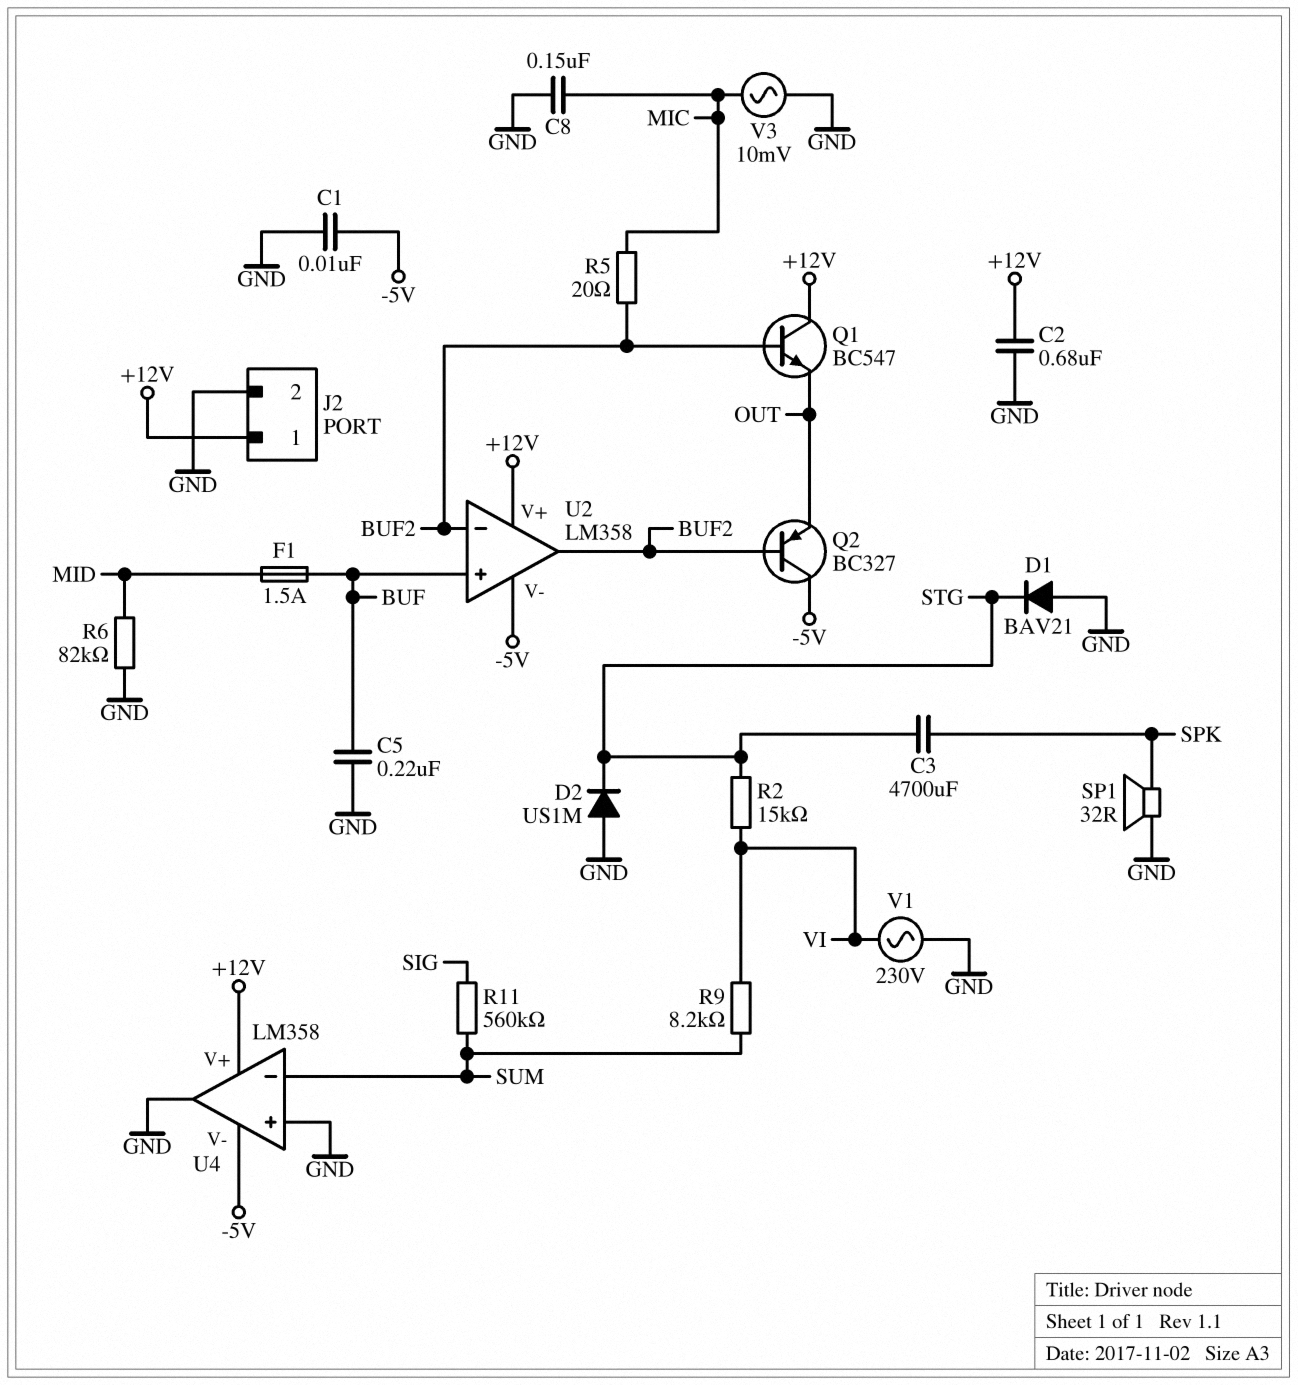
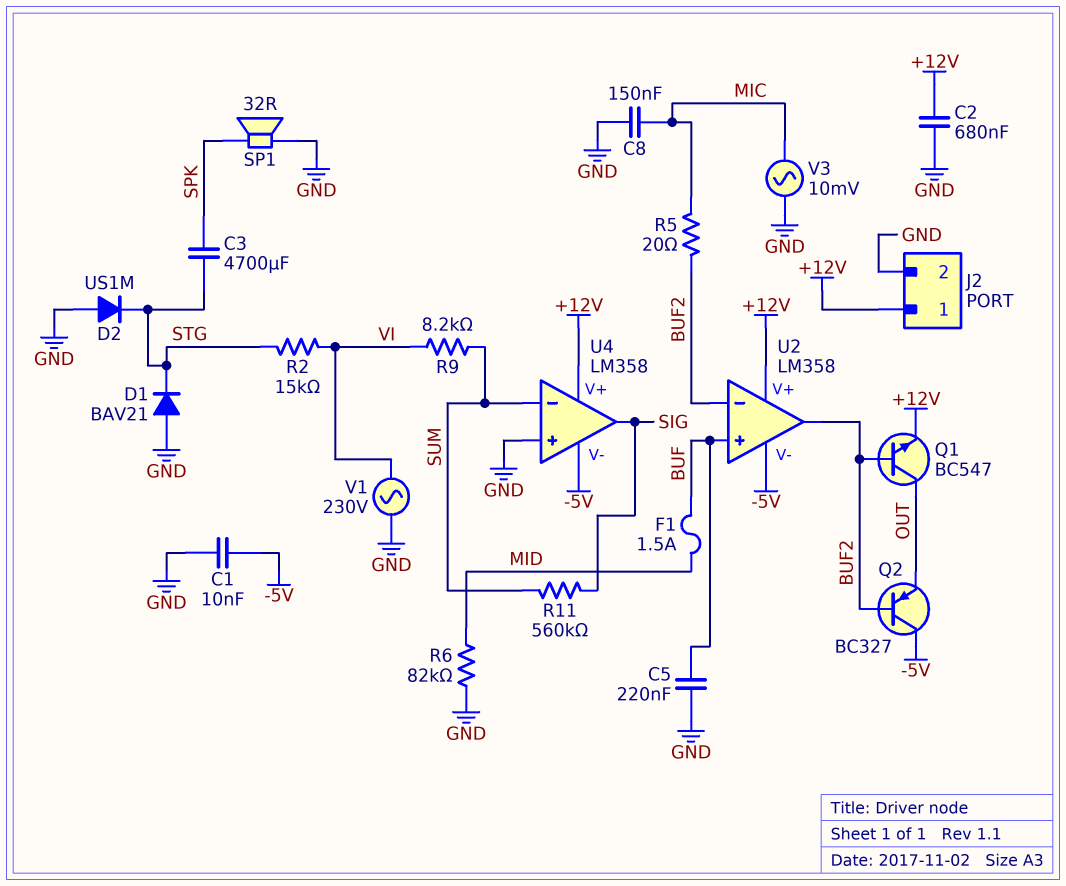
Q1: NPN BC547 (B BUF2, C +12V, E OUT) -> NPN BC547 (B BUF2, C OUT, E +12V)
U4 pin out: GND -> SIG

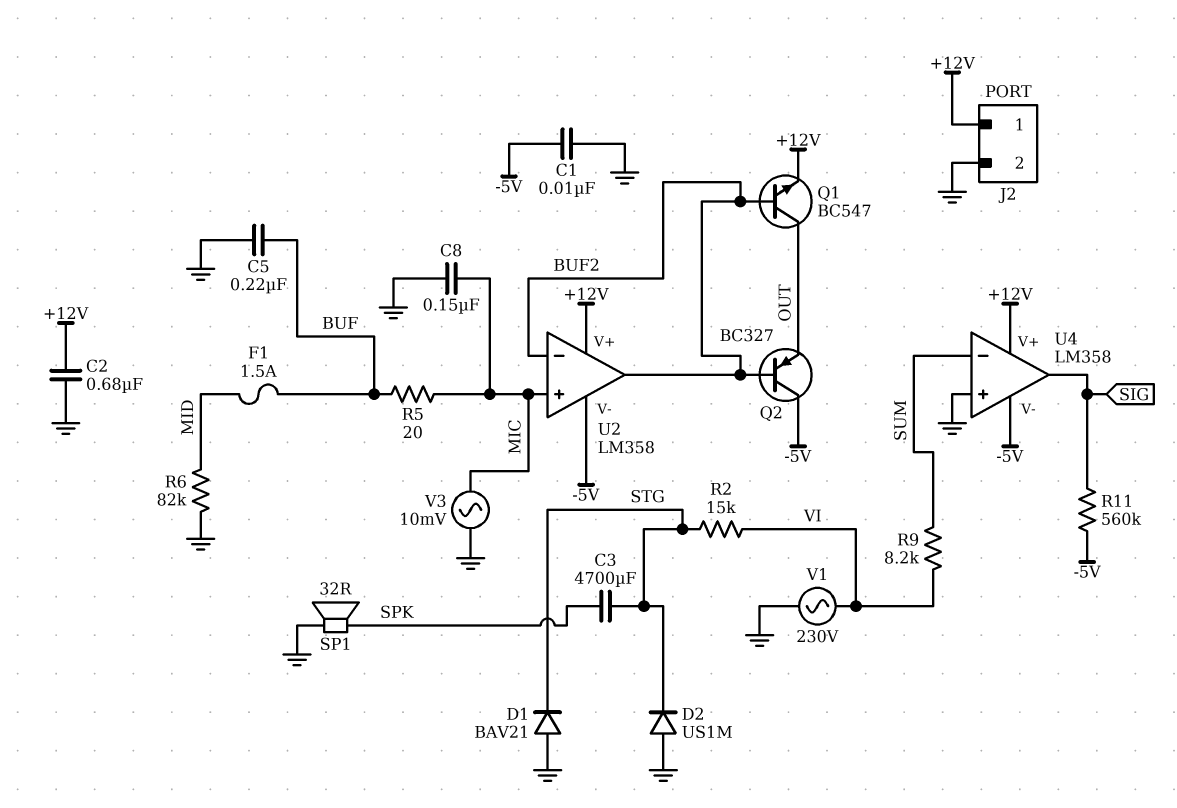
R5: 20 (BUF2, MIC) -> 20 (BUF, MIC)
R11: 560k (SIG, SUM) -> 560k (-5V, SIG)
U2 pin in+: BUF -> MIC

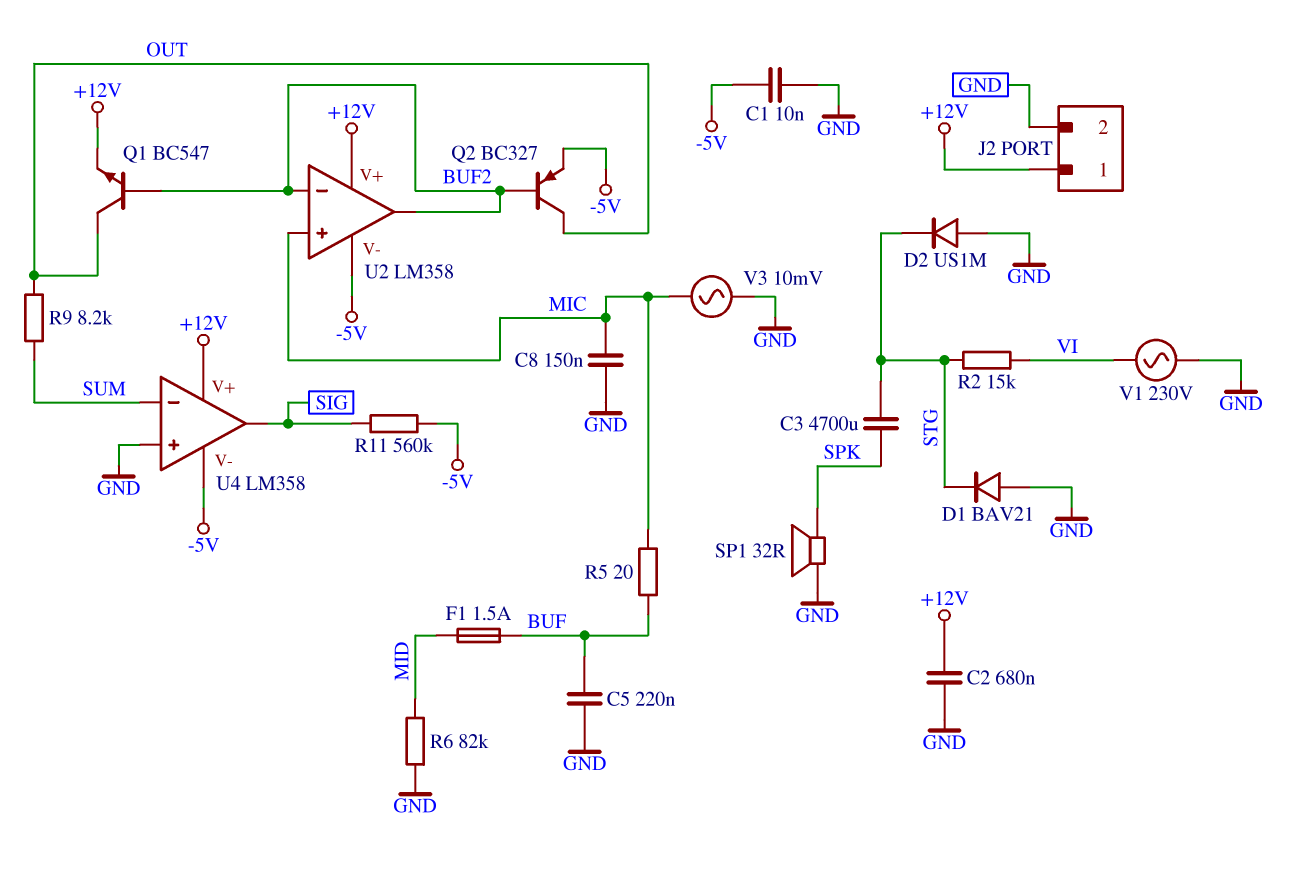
Q2: PNP BC327 (B BUF2, C -5V, E OUT) -> PNP BC327 (B BUF2, C OUT, E -5V)
R9: 8.2k (SUM, VI) -> 8.2k (OUT, SUM)

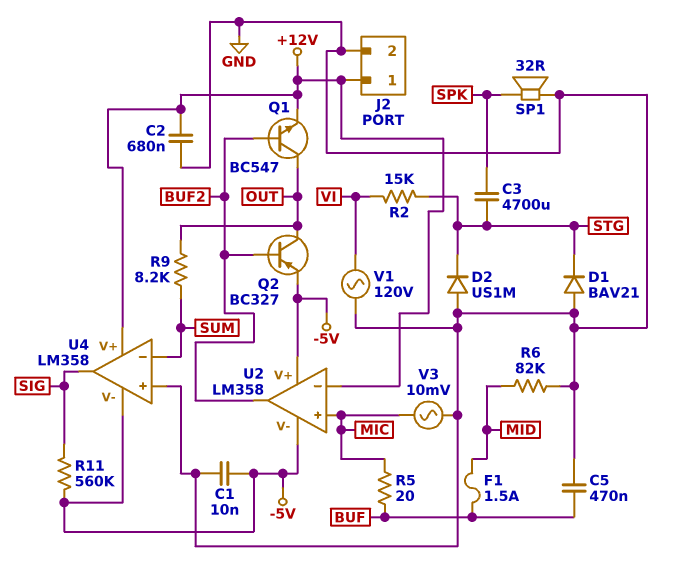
C5: 220nF (BUF, GND) -> 470nF (BUF, GND)
C8: 150nF (GND, MIC) -> none
U2 pin V+: +12V -> -5V
U2 pin in-: BUF2 -> +12V
V1: AC 230V (GND, VI) -> AC 120V (GND, VI)

